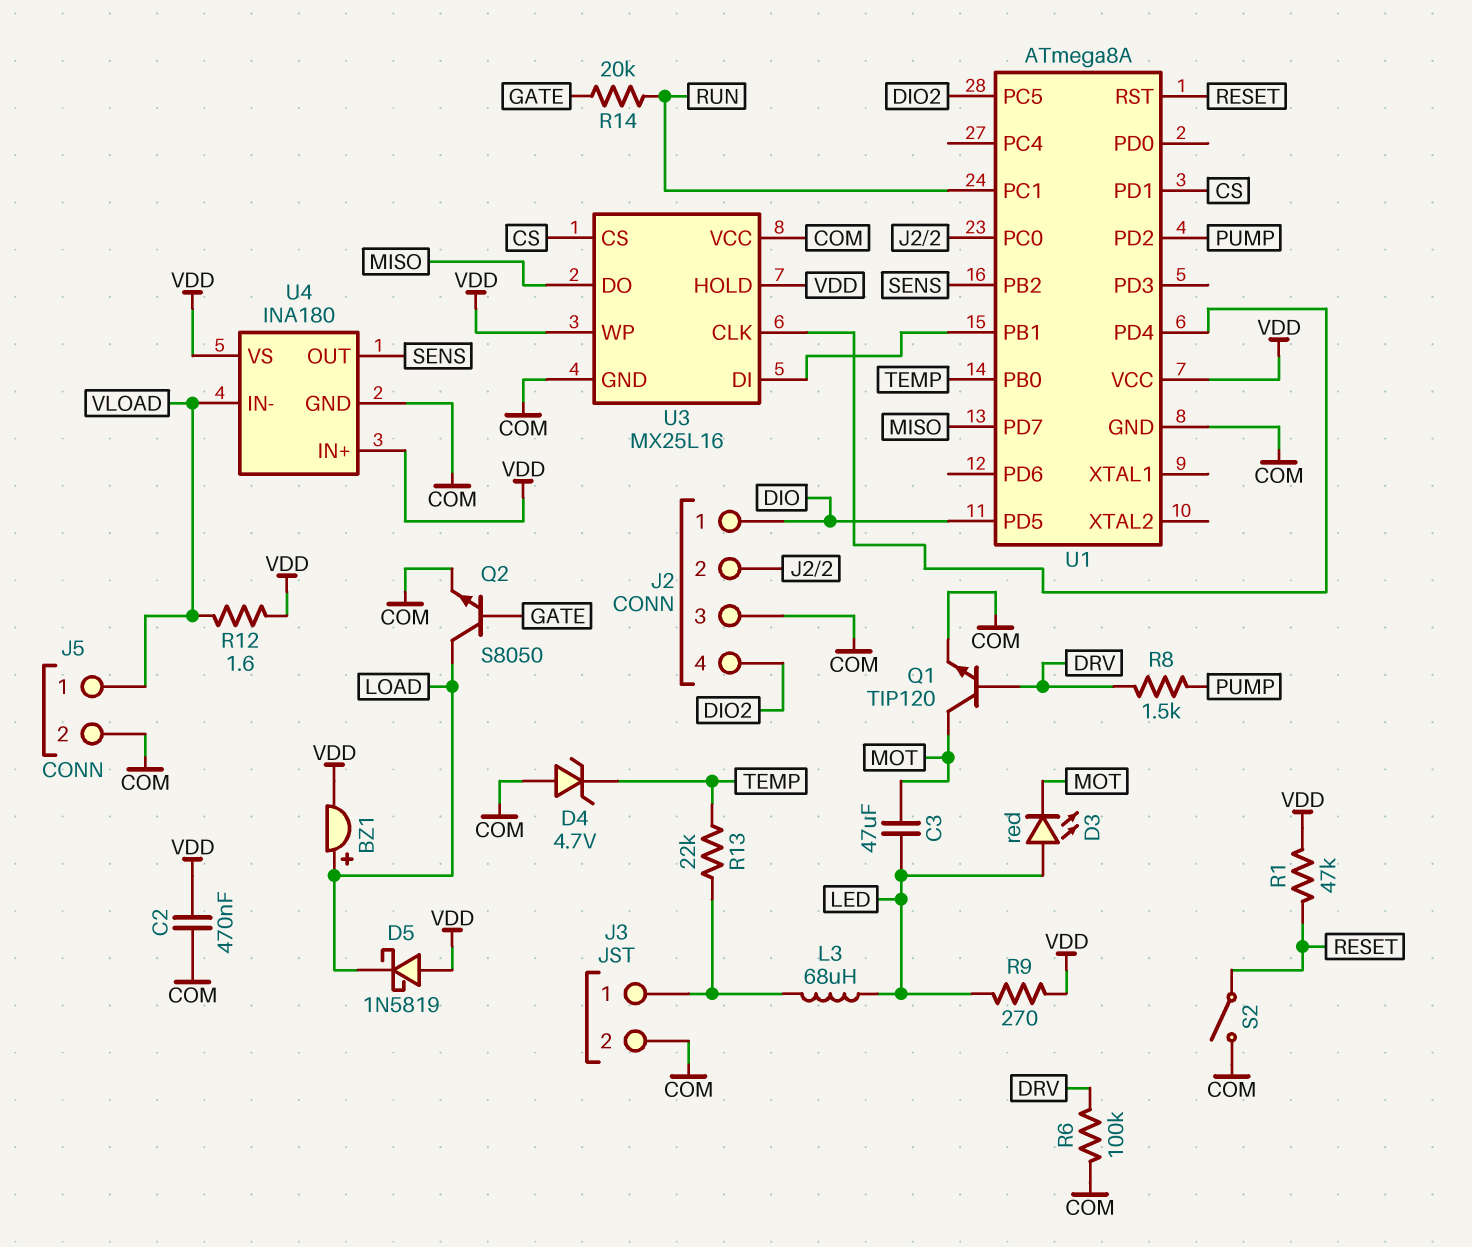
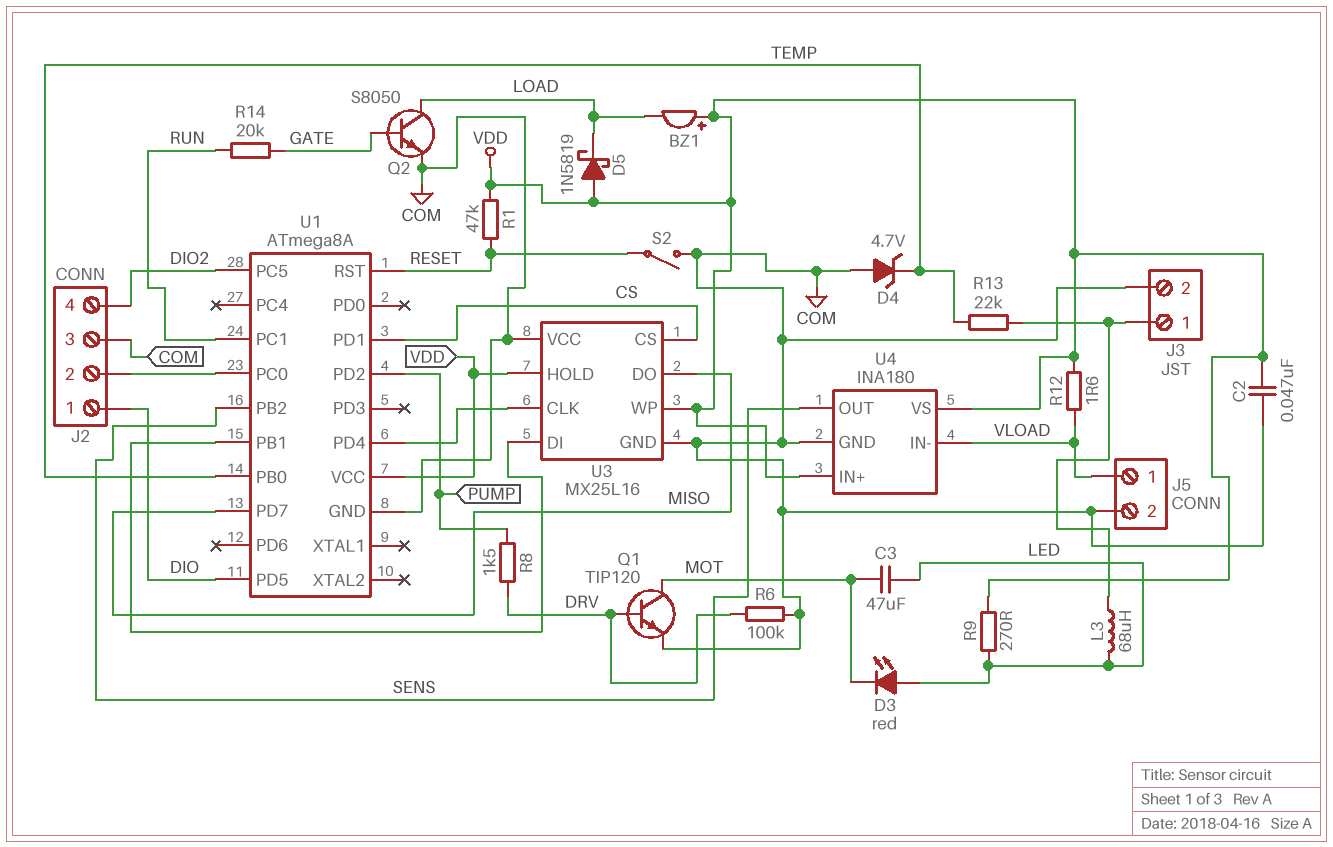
BZ1: buzzer (plus LOAD, minus VDD) -> buzzer (plus VDD, minus LOAD)
C2: 470nF (COM, VDD) -> 47nF (COM, VDD)

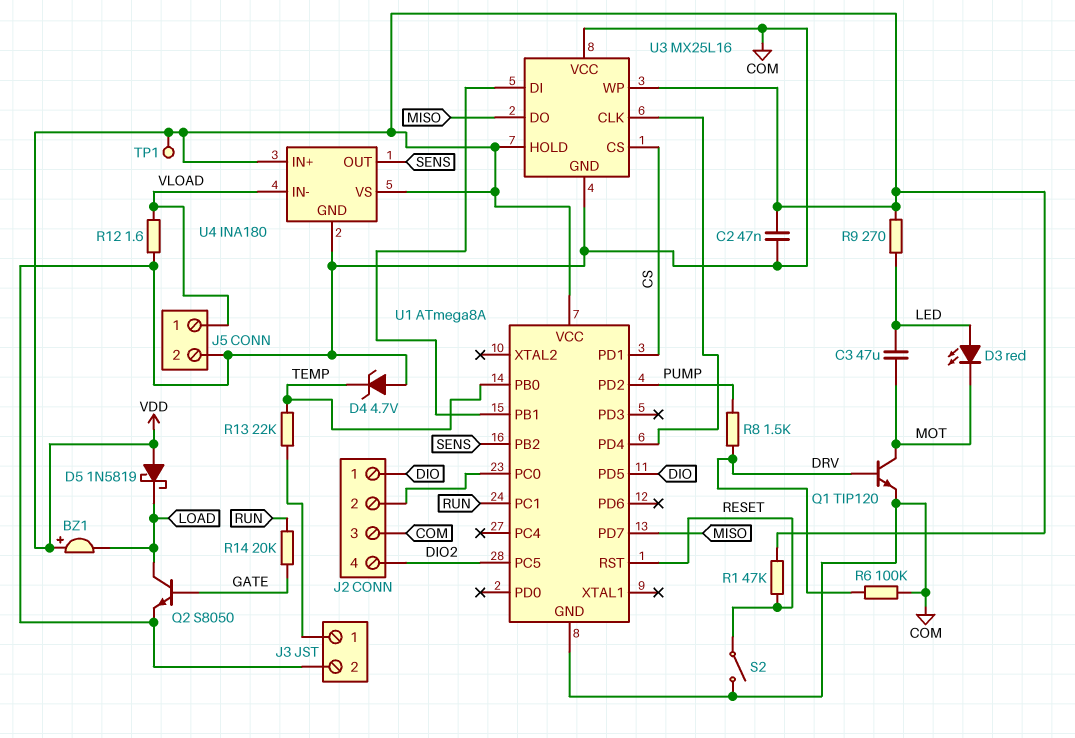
L3: 68uH (J3/1, LED) -> none
R12: 1.6 (VDD, VLOAD) -> 1.6 (COM, VLOAD)
TP1: none -> test point (VDD)

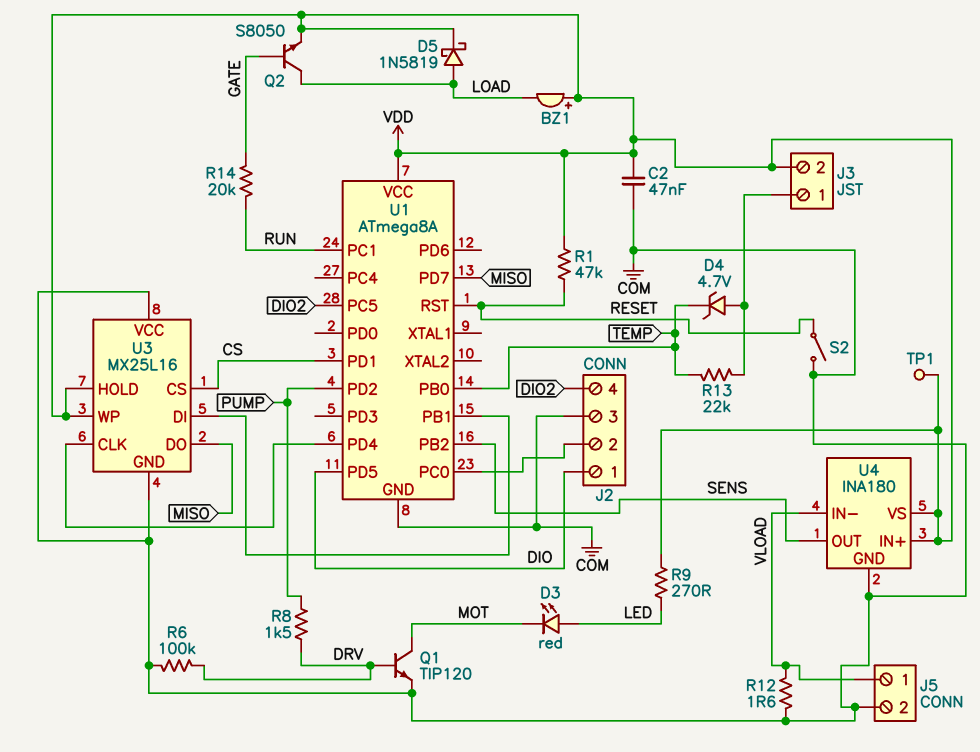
C3: 47uF (LED, MOT) -> none
D4: zener 4.7V (A COM, K TEMP) -> zener 4.7V (A J3/1, K TEMP)
D5: schottky 1N5819 (A VDD, K LOAD) -> schottky 1N5819 (A LOAD, K VDD)
J3 pin 2: COM -> VDD
Q2: NPN S8050 (B GATE, C LOAD, E COM) -> NPN S8050 (B GATE, C LOAD, E VDD)

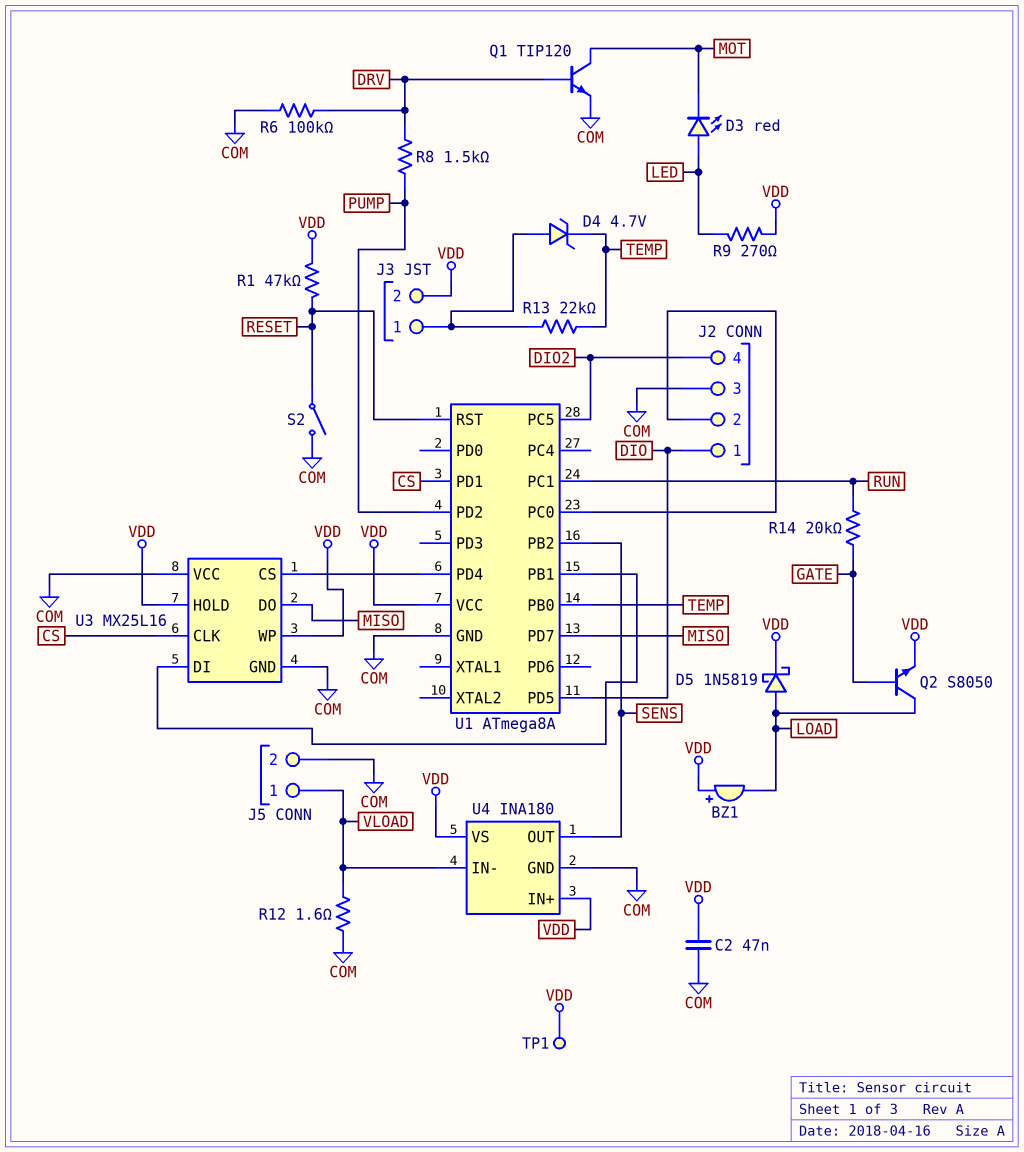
U3 pin CLK: U1/PD4 -> CS
U3 pin CS: CS -> U1/PD4

